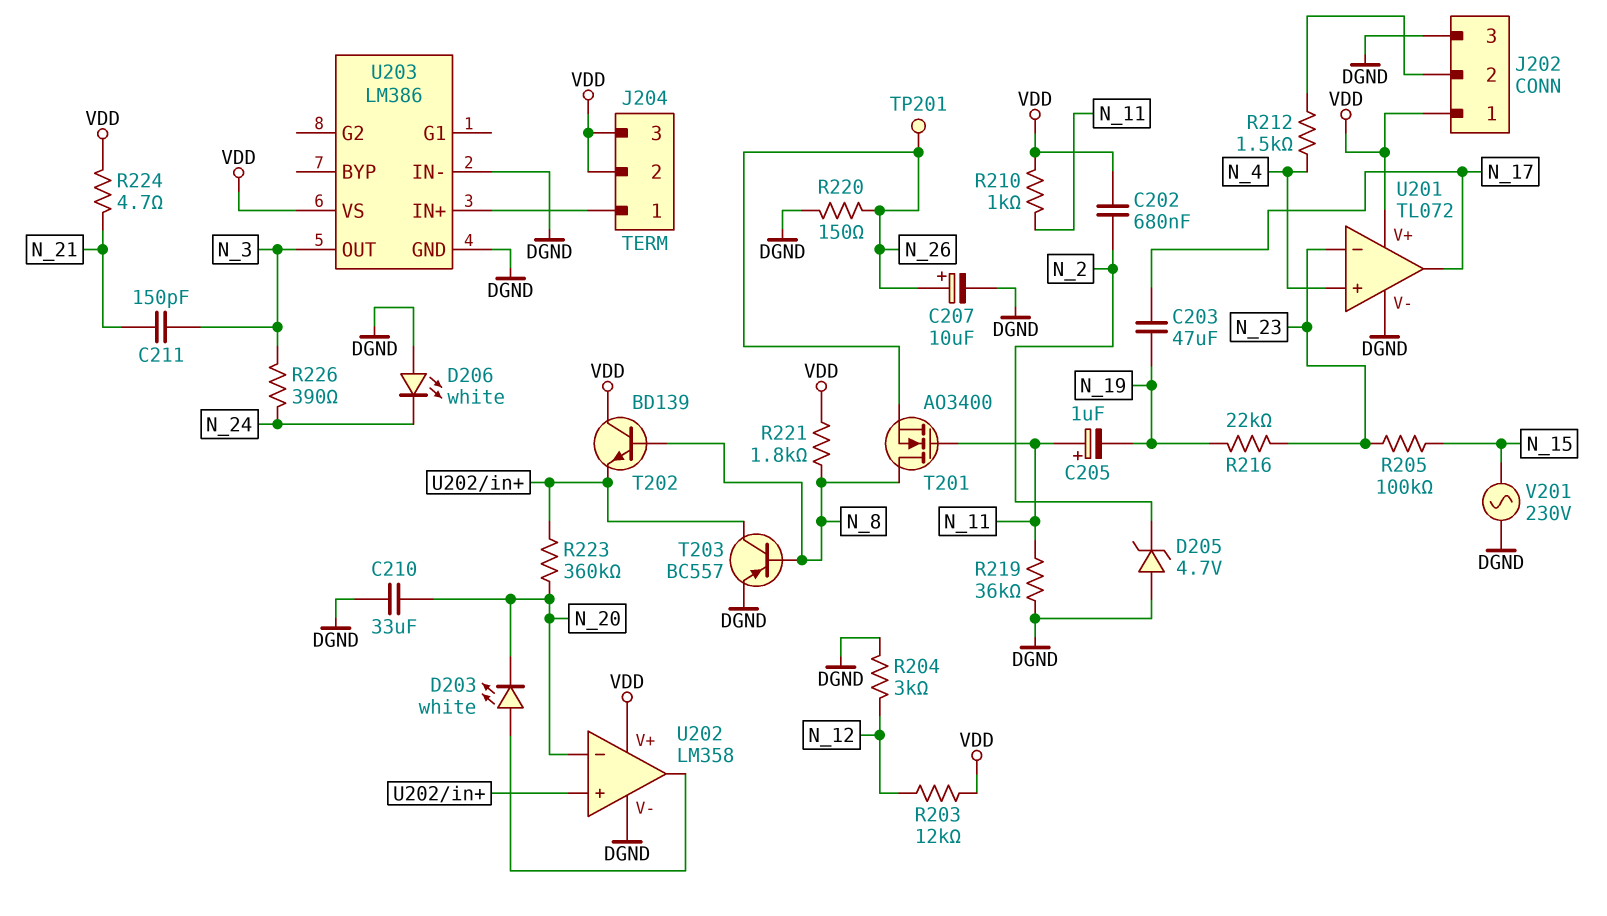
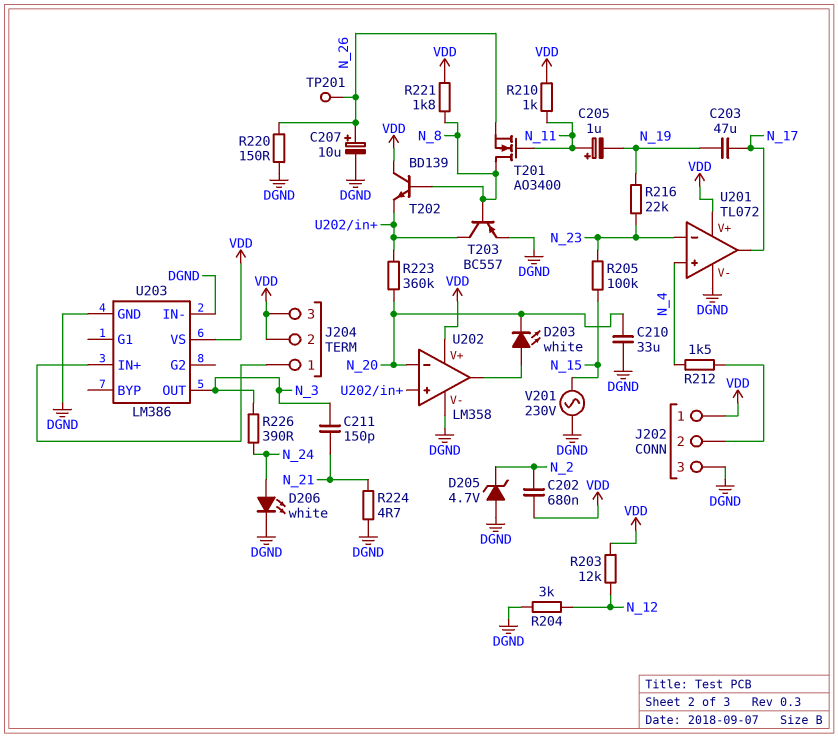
D206: LED white (A DGND, K N_24) -> LED white (A N_24, K DGND)
R219: 36k (DGND, N_11) -> none
R224: 4.7 (N_21, VDD) -> 4.7 (DGND, N_21)

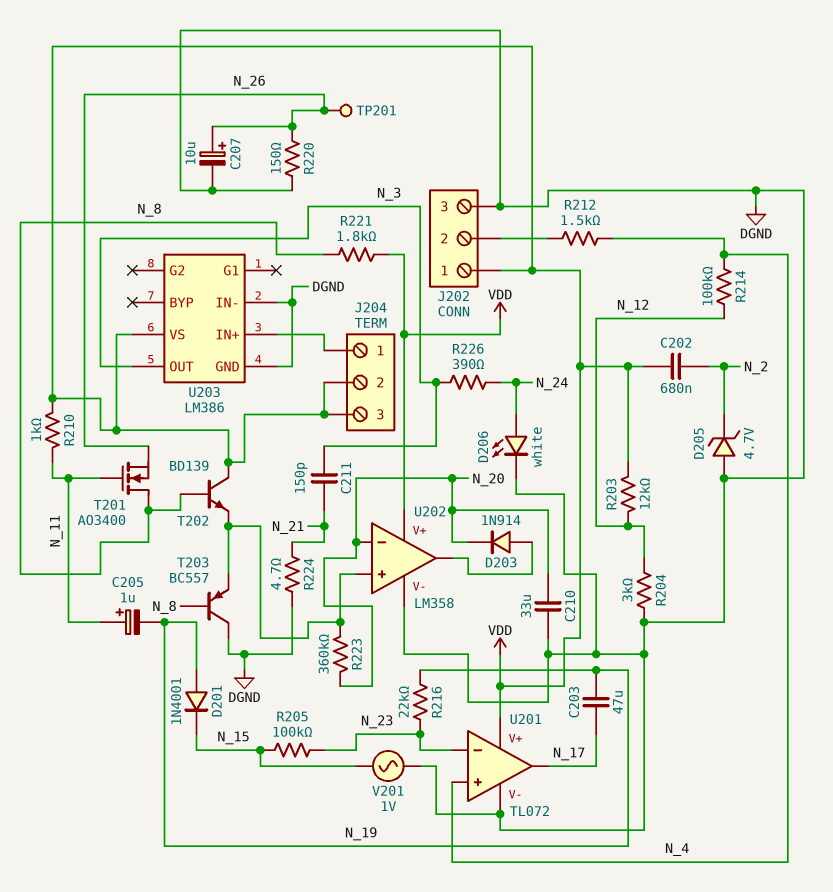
D201: none -> diode 1N4001 (A N_19, K N_15)
D203: LED white (A U202/out, K N_20) -> diode 1N914 (A U202/out, K N_20)
R214: none -> 100k (N_4, N_12)
T203: PNP BC557 (B N_8, C U202/in+, E DGND) -> PNP BC557 (B N_8, C DGND, E U202/in+)
V201: AC 230V (DGND, N_15) -> AC 1V (DGND, N_15)

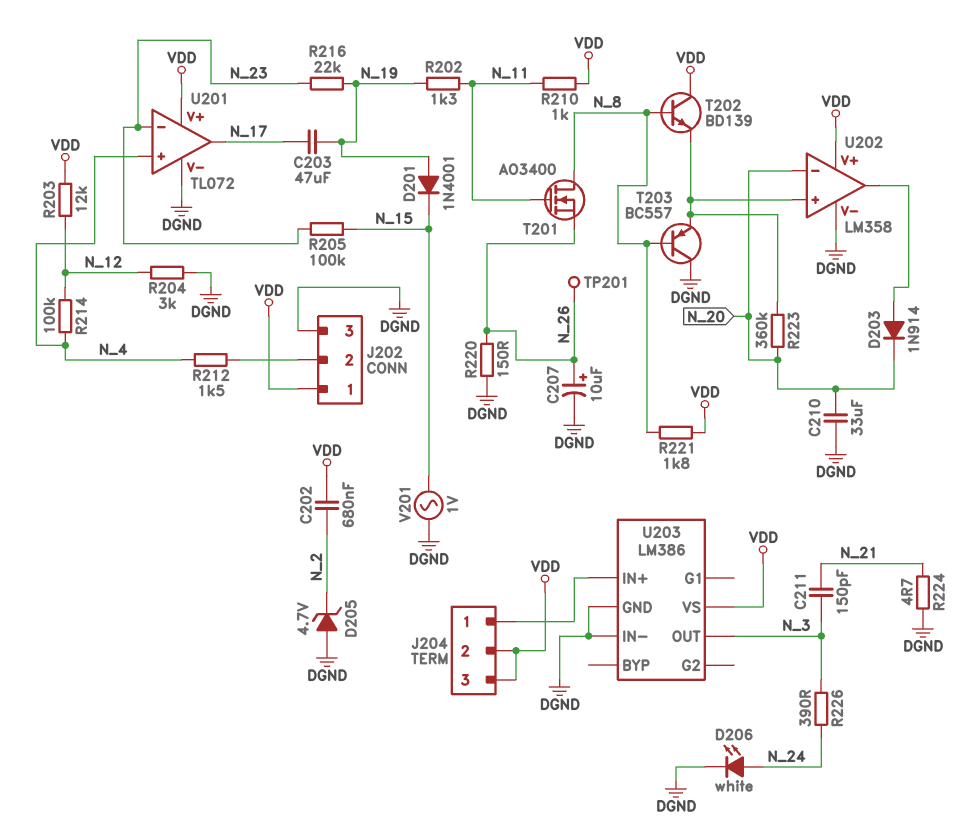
C205: 1uF (plus N_11, minus N_19) -> none
R202: none -> 1.3k (N_11, N_19)

